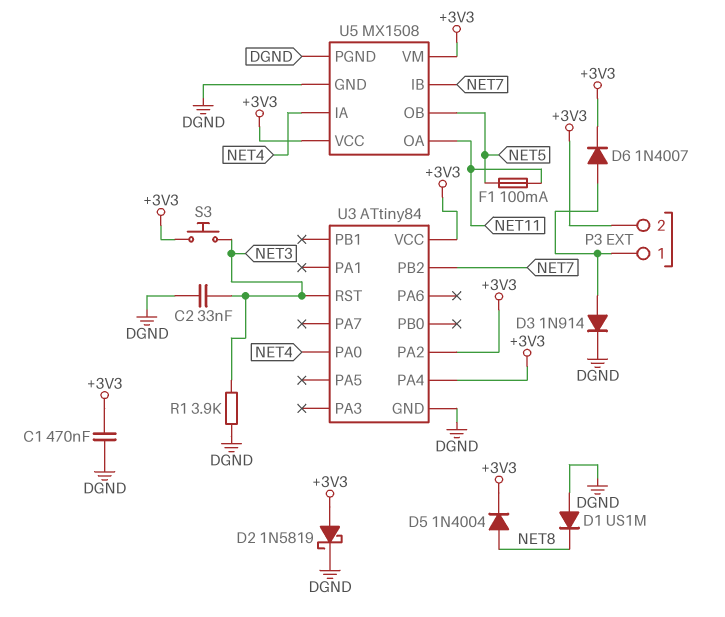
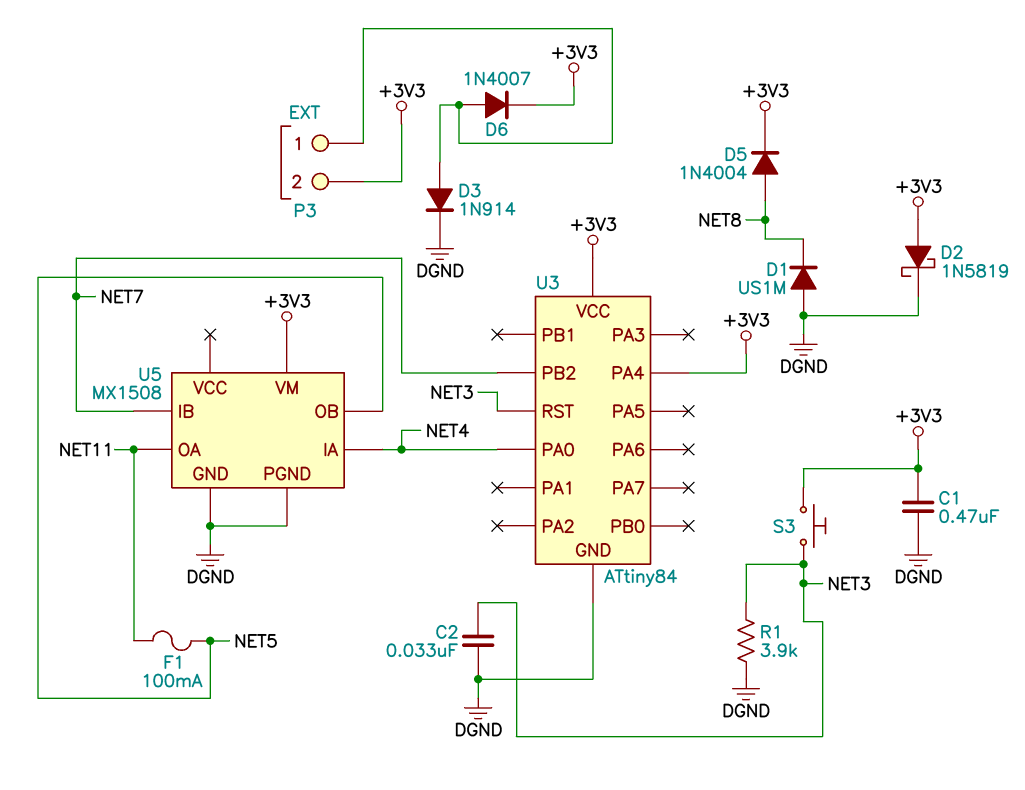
U3 pin PA2: +3V3 -> none
U5 pin VCC: +3V3 -> none

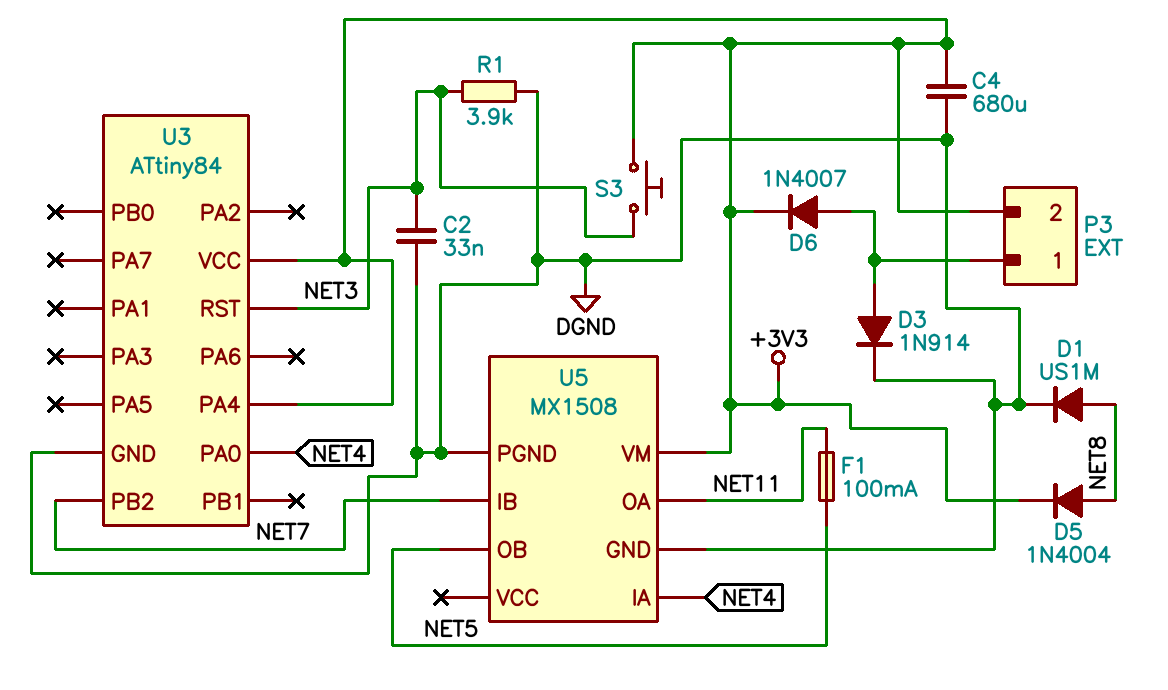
C1: 470nF (+3V3, DGND) -> none
C4: none -> 680uF (+3V3, DGND)
D1: diode US1M (A DGND, K NET8) -> diode US1M (A NET8, K DGND)
D2: schottky 1N5819 (A +3V3, K DGND) -> none

